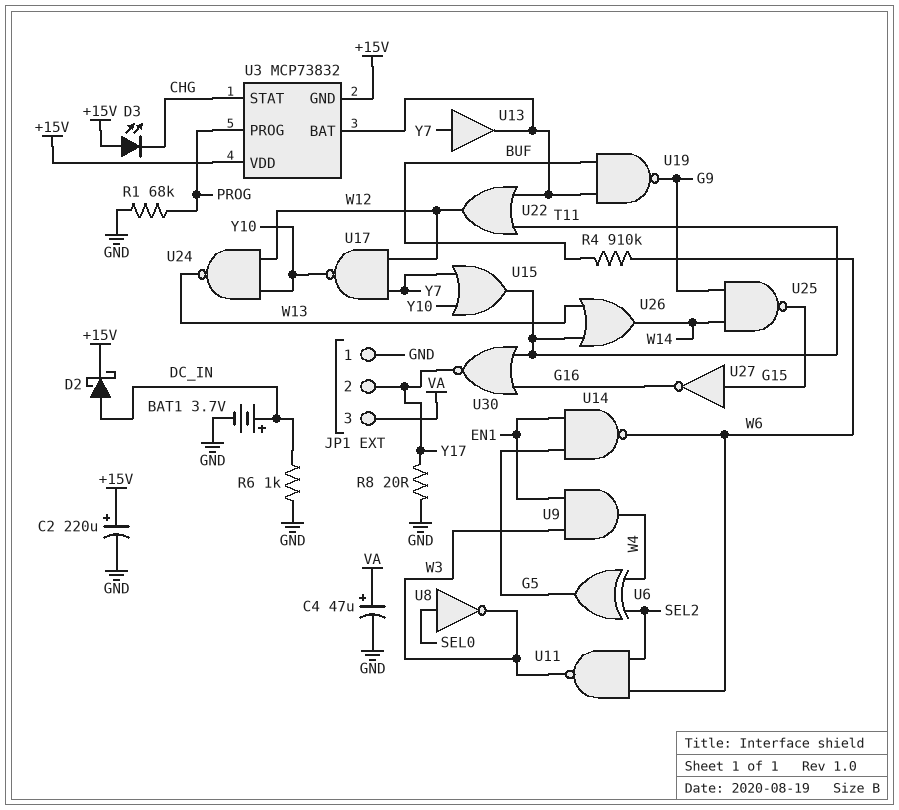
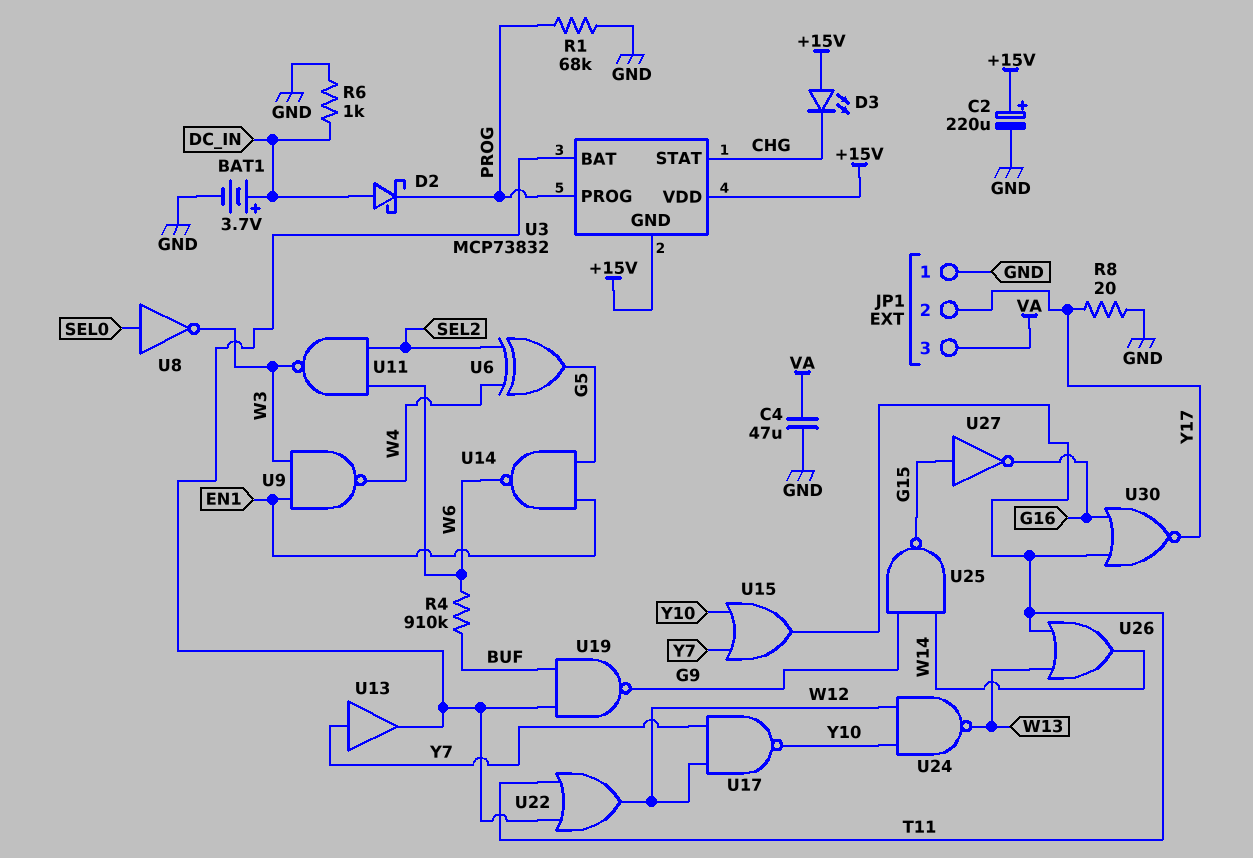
C4: 47uF (plus VA, minus GND) -> 47uF (GND, VA)
D2: schottky (A DC_IN, K +15V) -> schottky (A DC_IN, K PROG)
U9: AND (in EN1, in W3, out W4) -> NAND (in EN1, in W3, out W4)

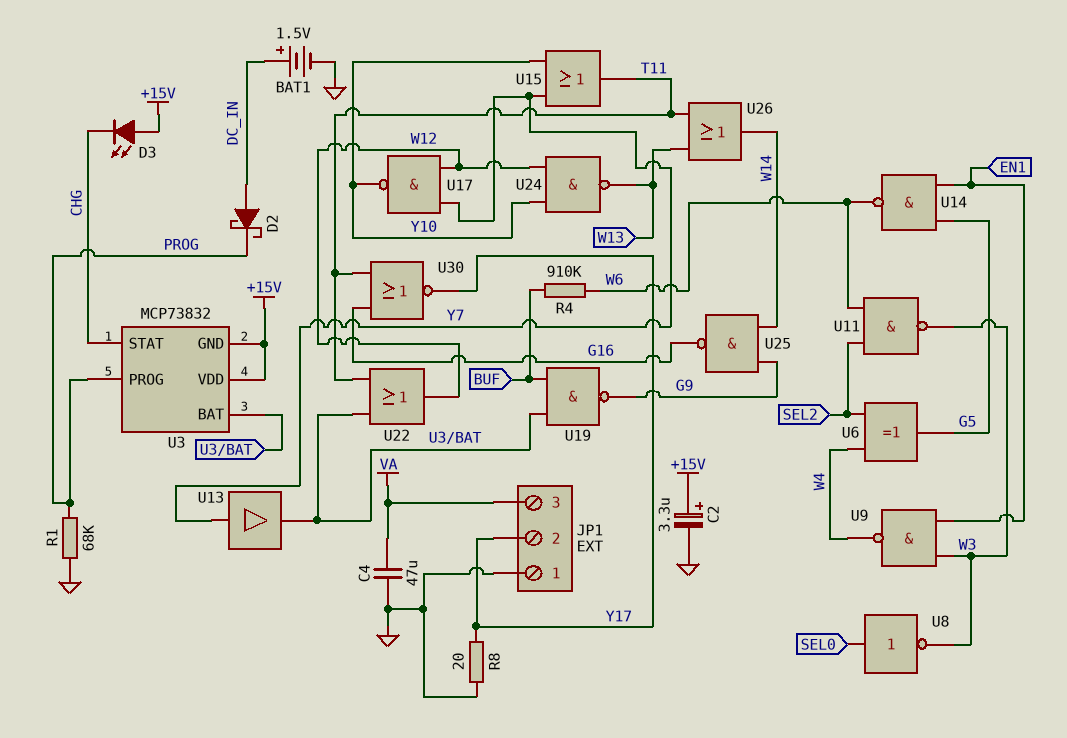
BAT1: 3.7V (plus DC_IN, minus GND) -> 1.5V (plus DC_IN, minus GND)
C2: 220uF (plus +15V, minus GND) -> 3.3uF (plus +15V, minus GND)
R6: 1k (DC_IN, GND) -> none
U25: NAND (in G9, in W14, out G15) -> NAND (in G9, in W14, out G16)
U27: NOT (in G15, out G16) -> none

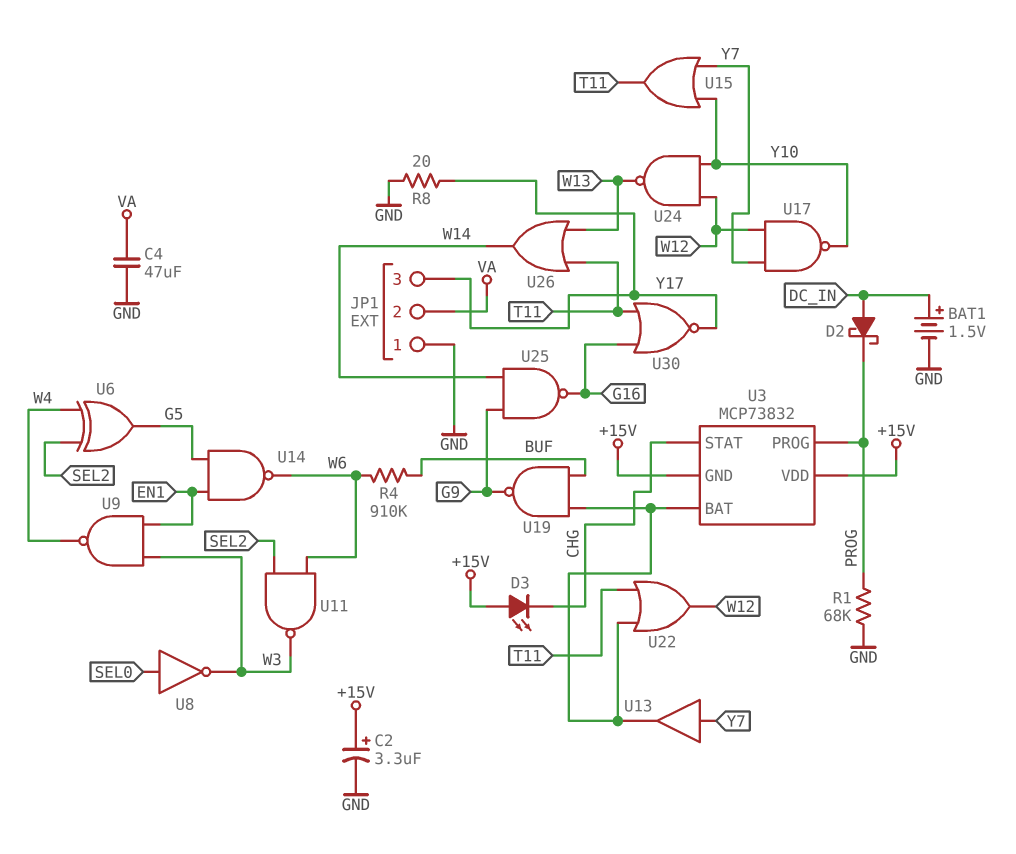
JP1 pin 2: Y17 -> VA
JP1 pin 3: VA -> Y17

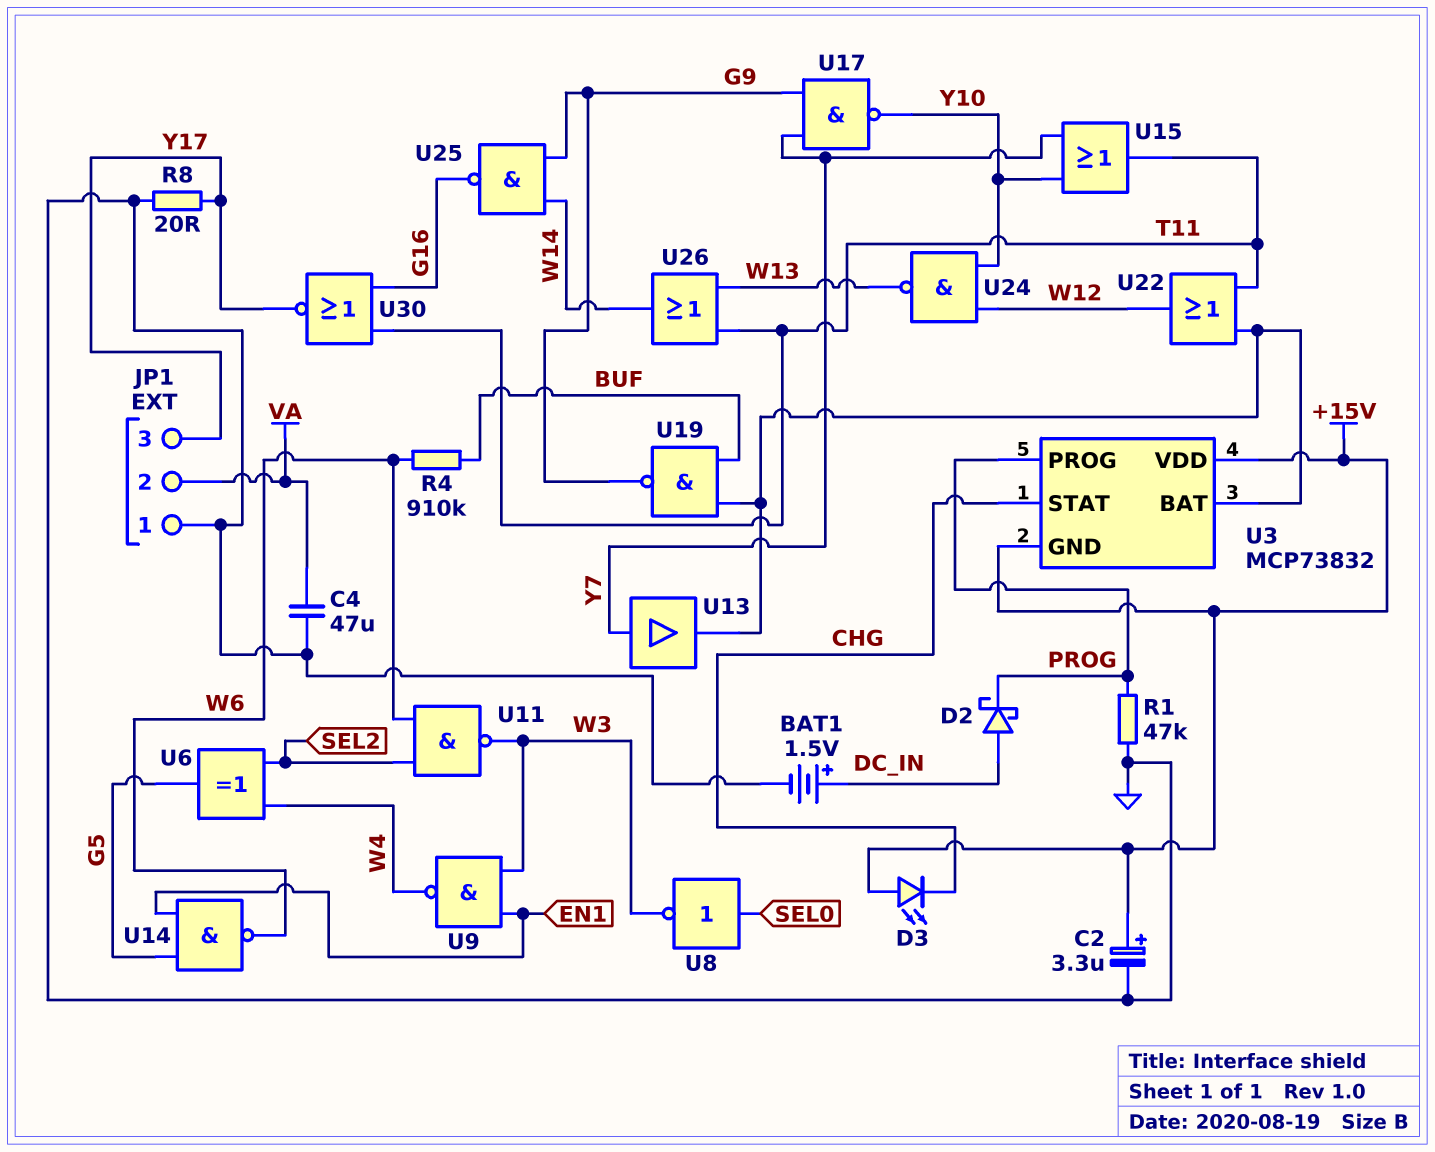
R1: 68k (GND, PROG) -> 47k (GND, PROG)
U17: NAND (in W12, in Y7, out Y10) -> NAND (in G9, in Y7, out Y10)

